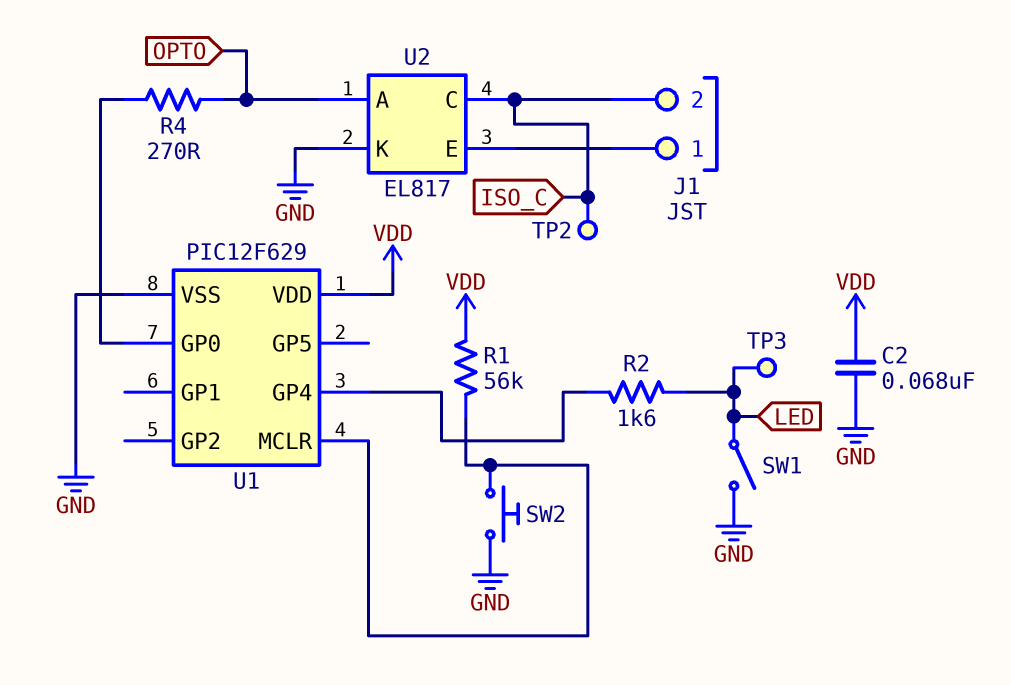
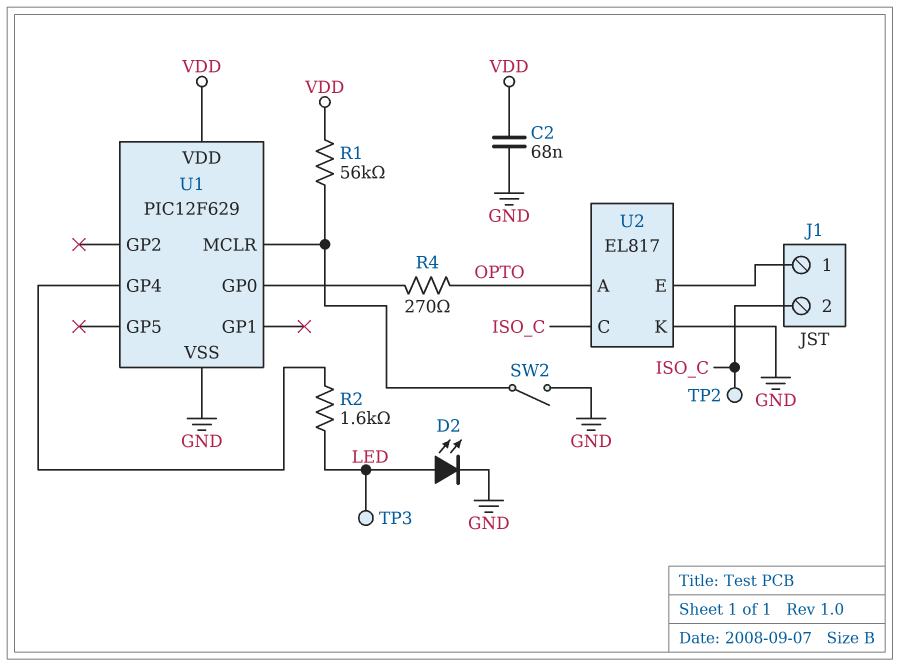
D2: none -> LED (A LED, K GND)
SW1: switch (GND, LED) -> none
SW2: button (GND, U1/MCLR) -> switch (GND, U1/MCLR)

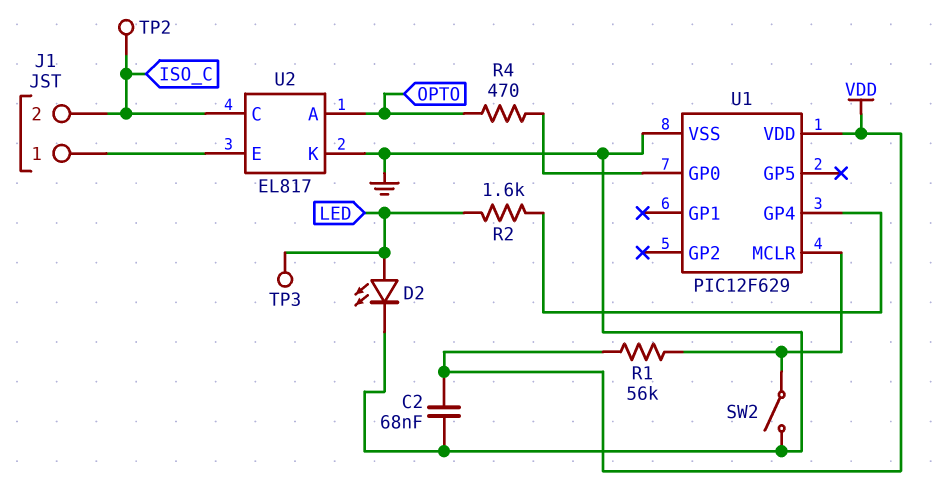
R4: 270 (OPTO, U1/GP0) -> 470 (OPTO, U1/GP0)

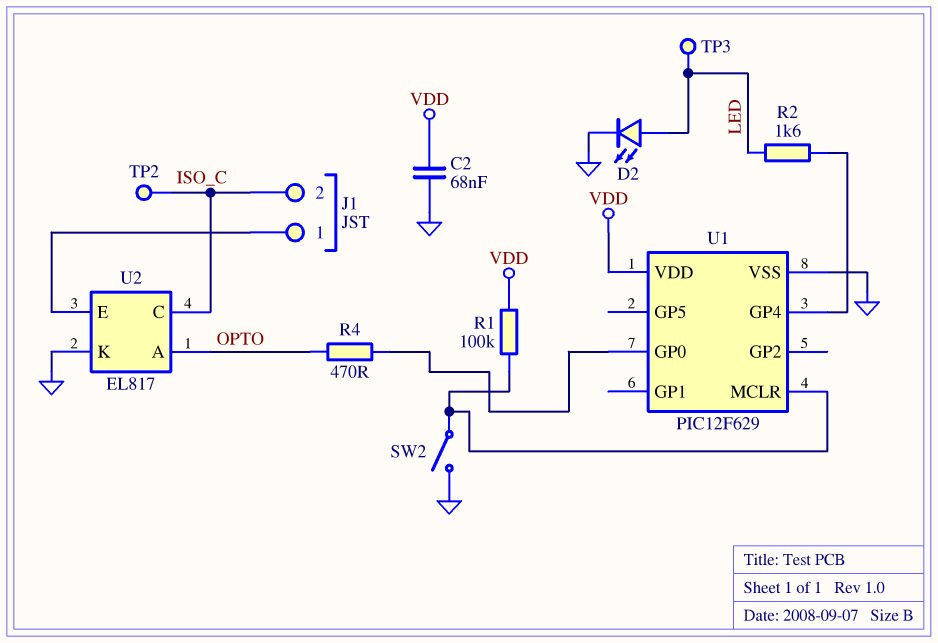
R1: 56k (U1/MCLR, VDD) -> 100k (U1/MCLR, VDD)

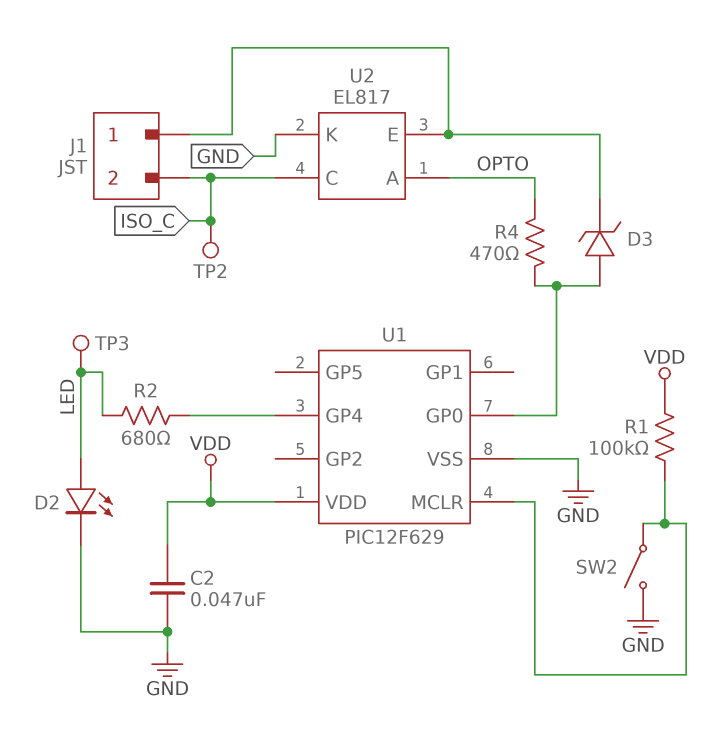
C2: 68nF (GND, VDD) -> 47nF (GND, VDD)
D3: none -> zener (A U1/GP0, K J1/1)
R2: 1.6k (LED, U1/GP4) -> 680 (LED, U1/GP4)

